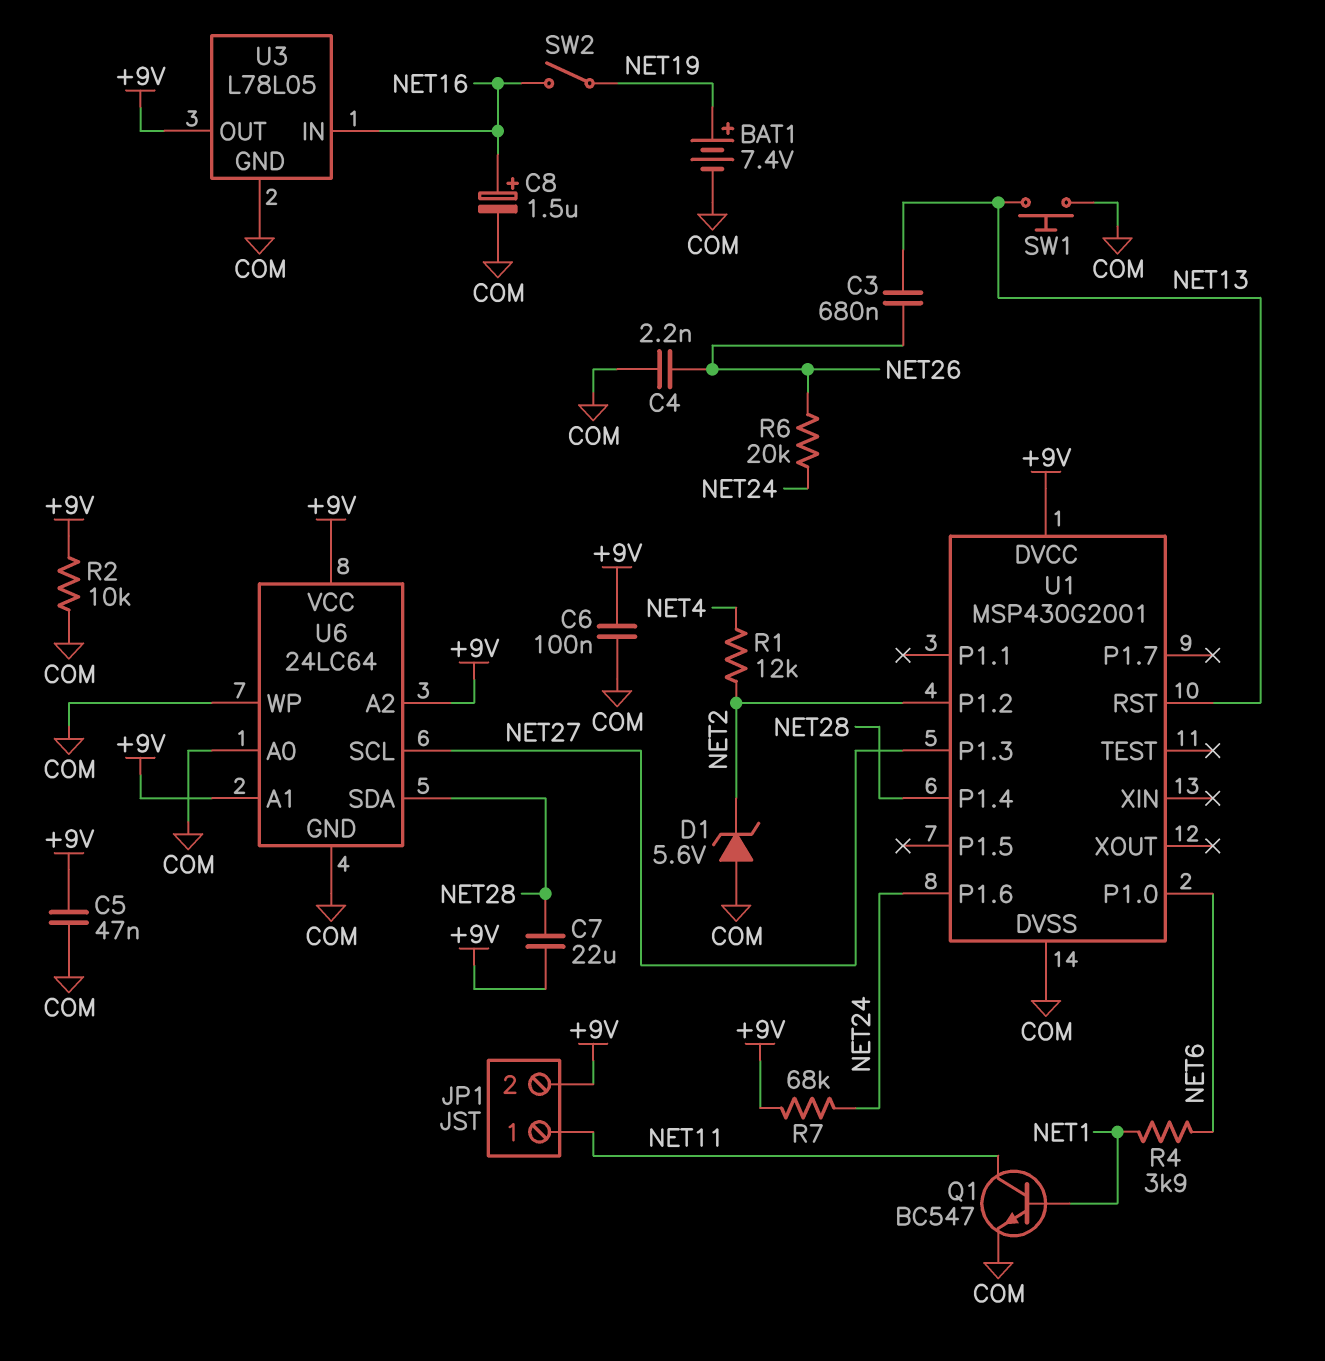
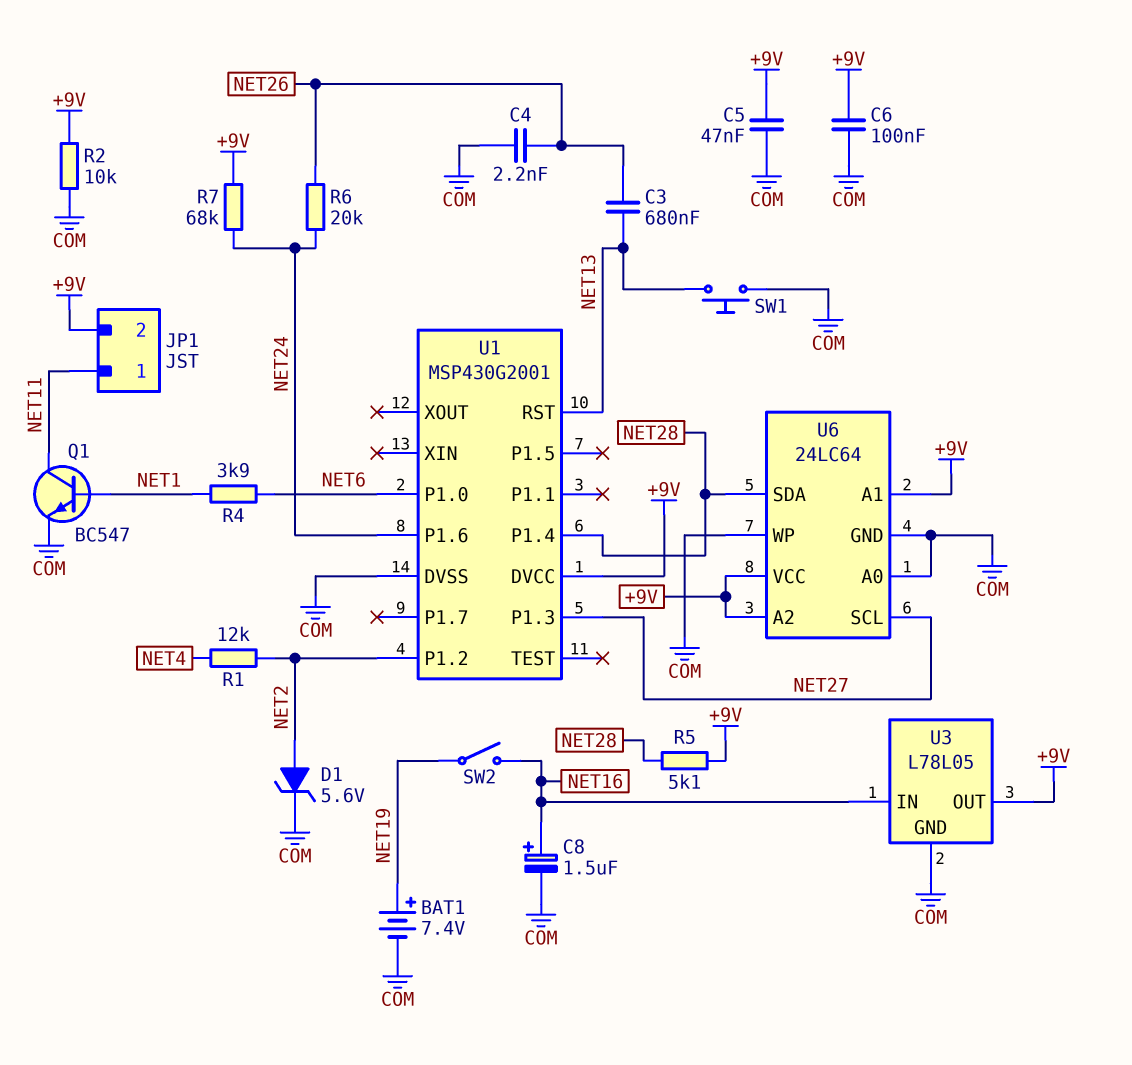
C7: 22uF (+9V, NET28) -> none
D1: zener 5.6V (A COM, K NET2) -> zener 5.6V (A NET2, K COM)
R5: none -> 5.1k (+9V, NET28)

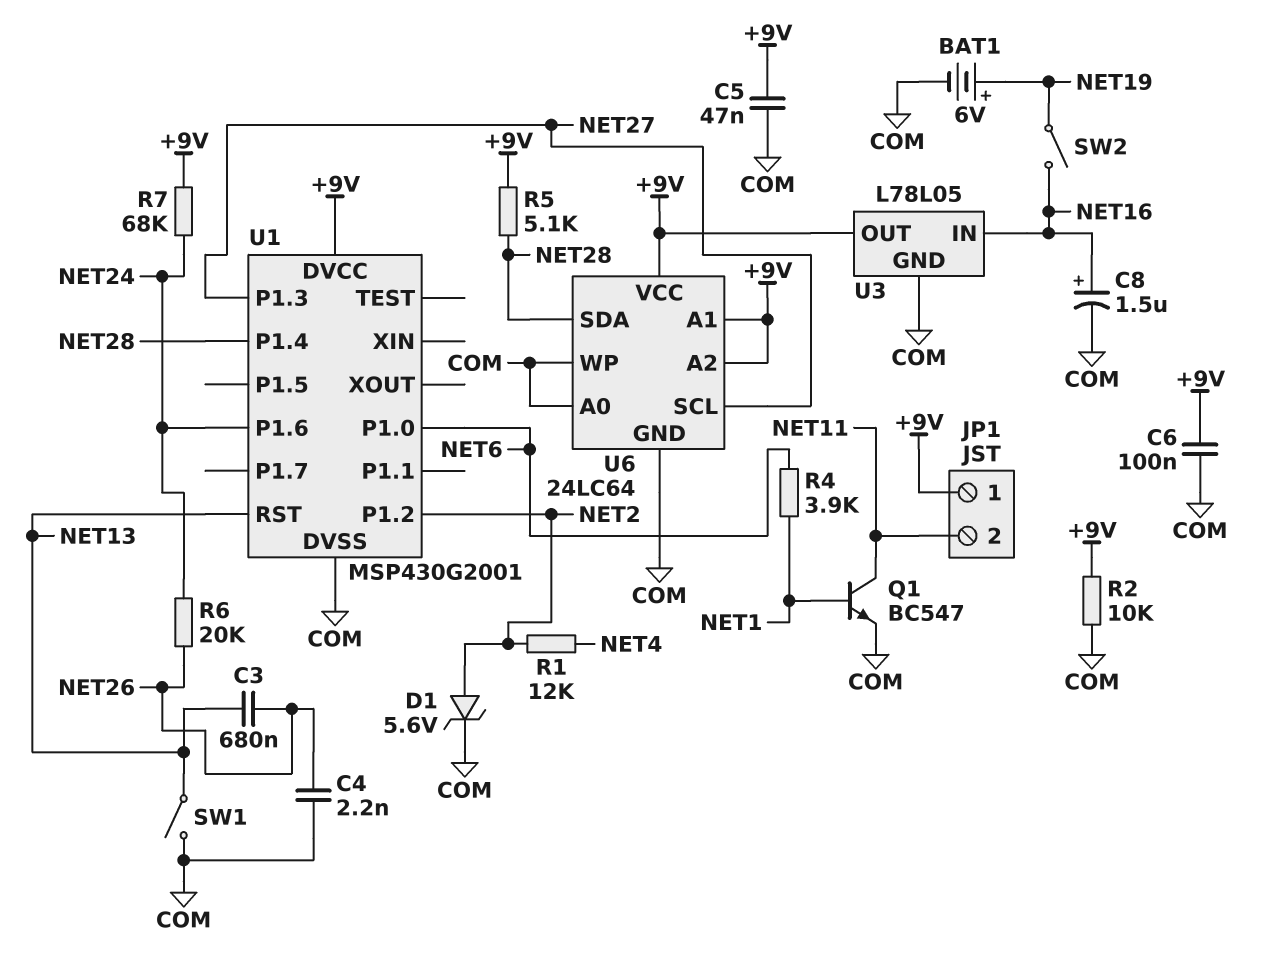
BAT1: 7.4V (plus NET19, minus COM) -> 6V (plus NET19, minus COM)
JP1 pin 1: NET11 -> +9V
JP1 pin 2: +9V -> NET11
SW1: button (COM, NET13) -> switch (COM, NET13)

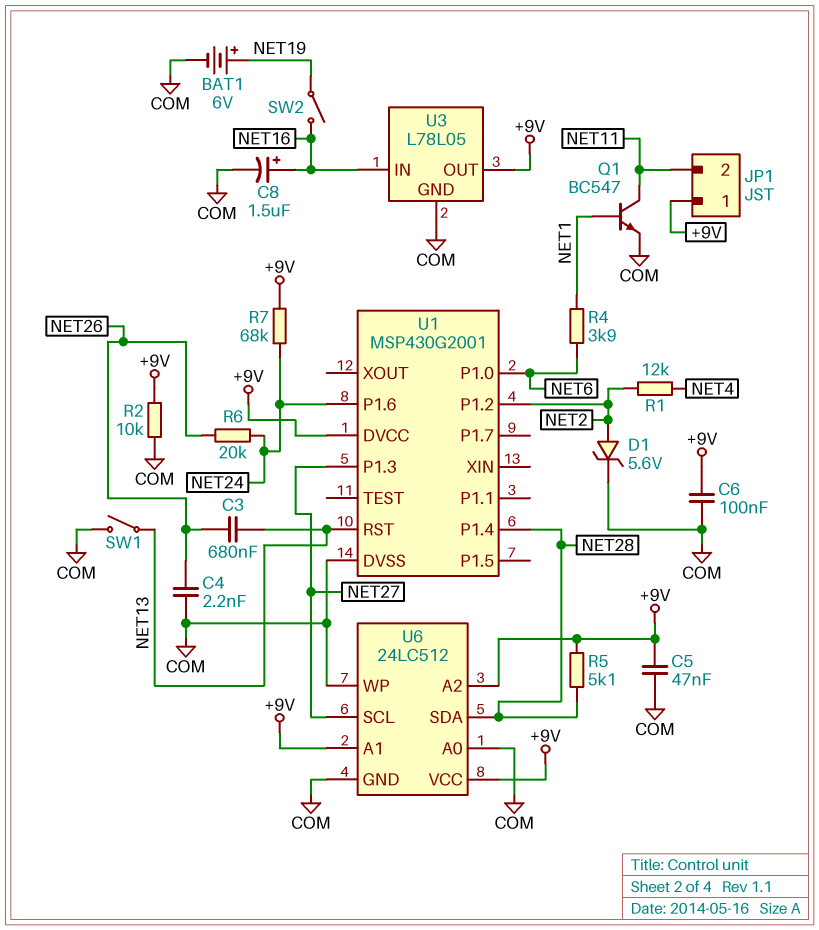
U6: 24LC64 -> 24LC512

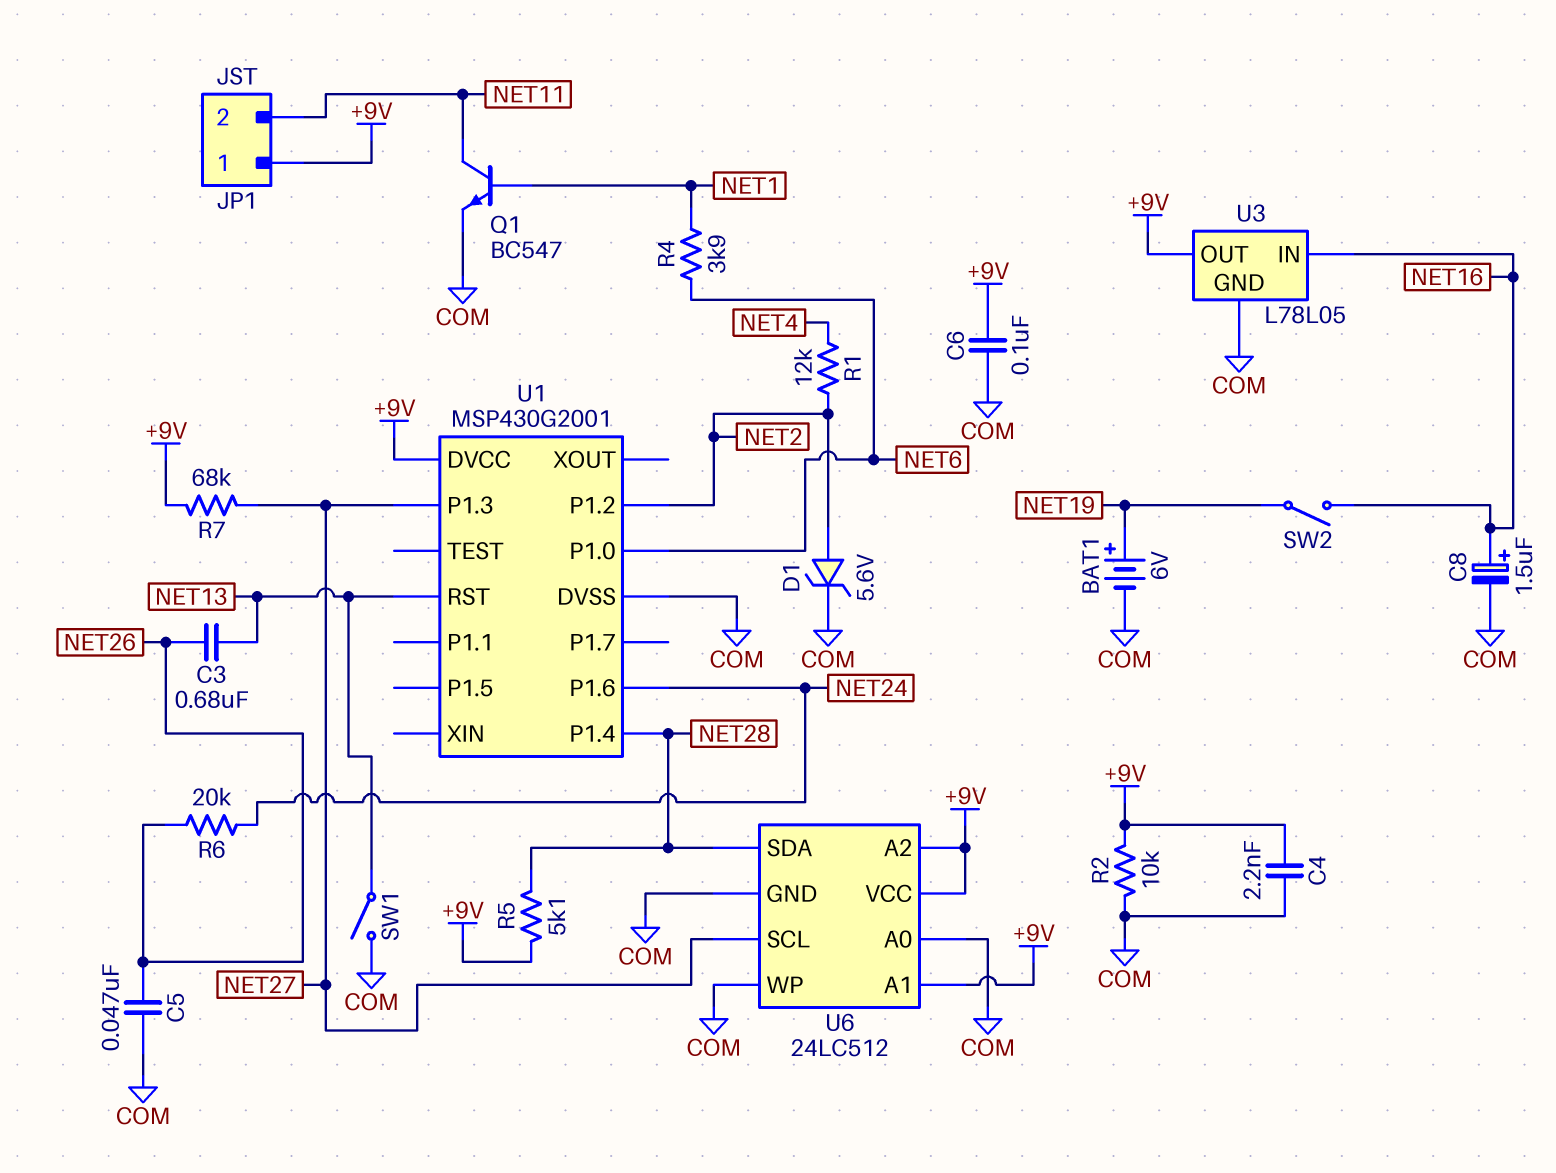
C4: 2.2nF (COM, NET26) -> 2.2nF (+9V, COM)
C5: 47nF (+9V, COM) -> 47nF (COM, NET26)
R7: 68k (+9V, NET24) -> 68k (+9V, NET27)

